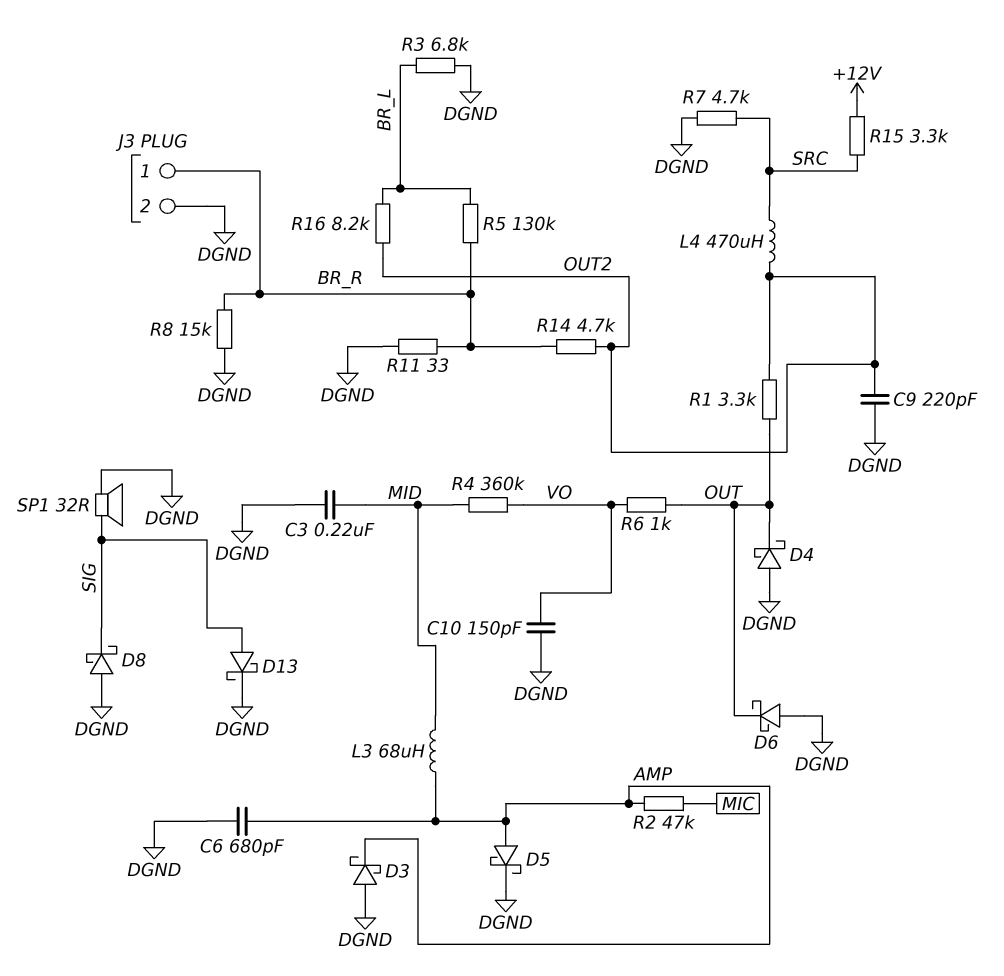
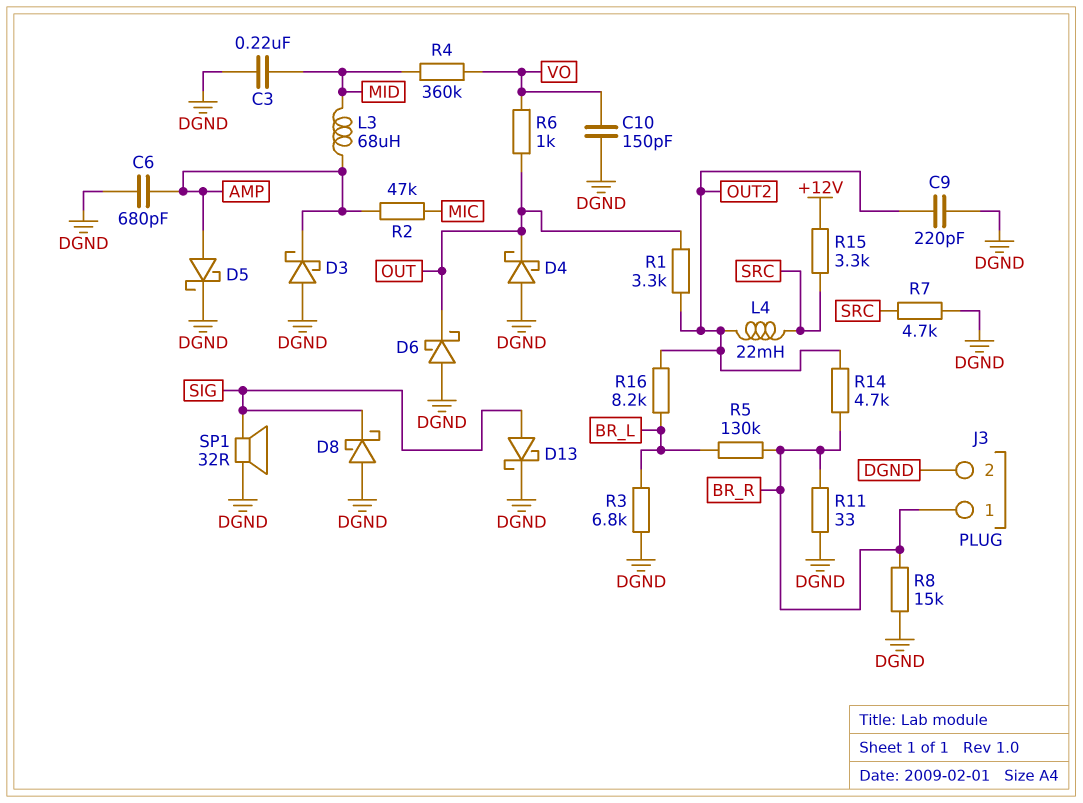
L4: 470uH (OUT2, SRC) -> 22mH (OUT2, SRC)

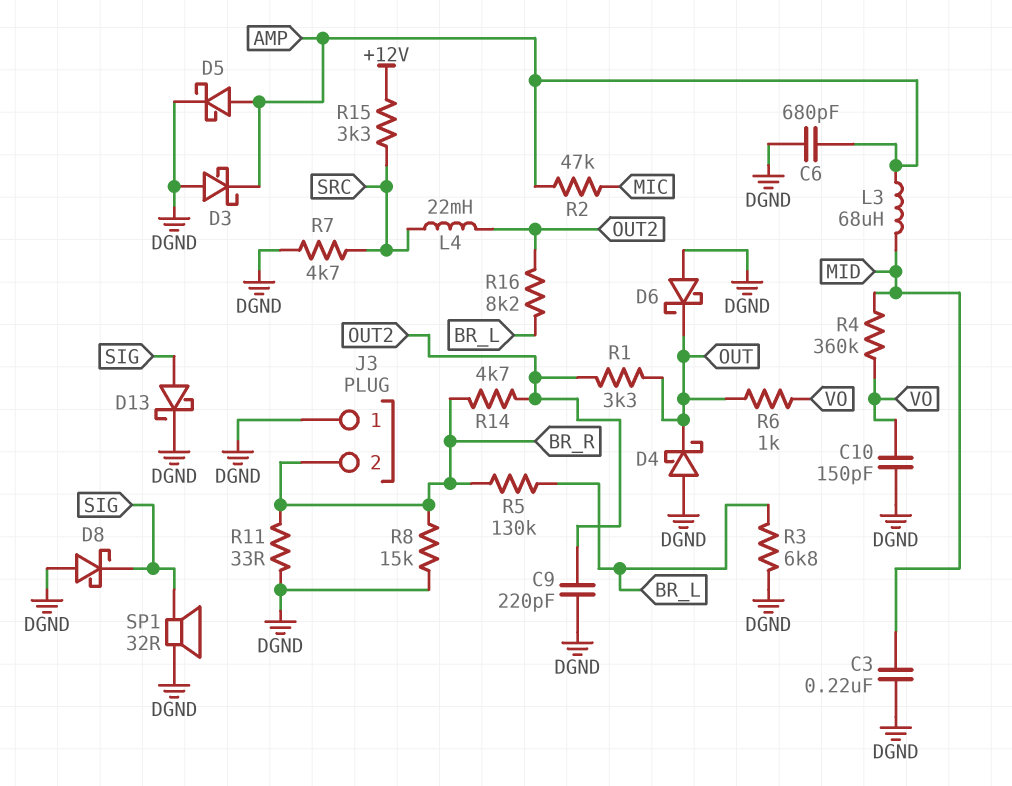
J3 pin 1: BR_R -> DGND
J3 pin 2: DGND -> BR_R

